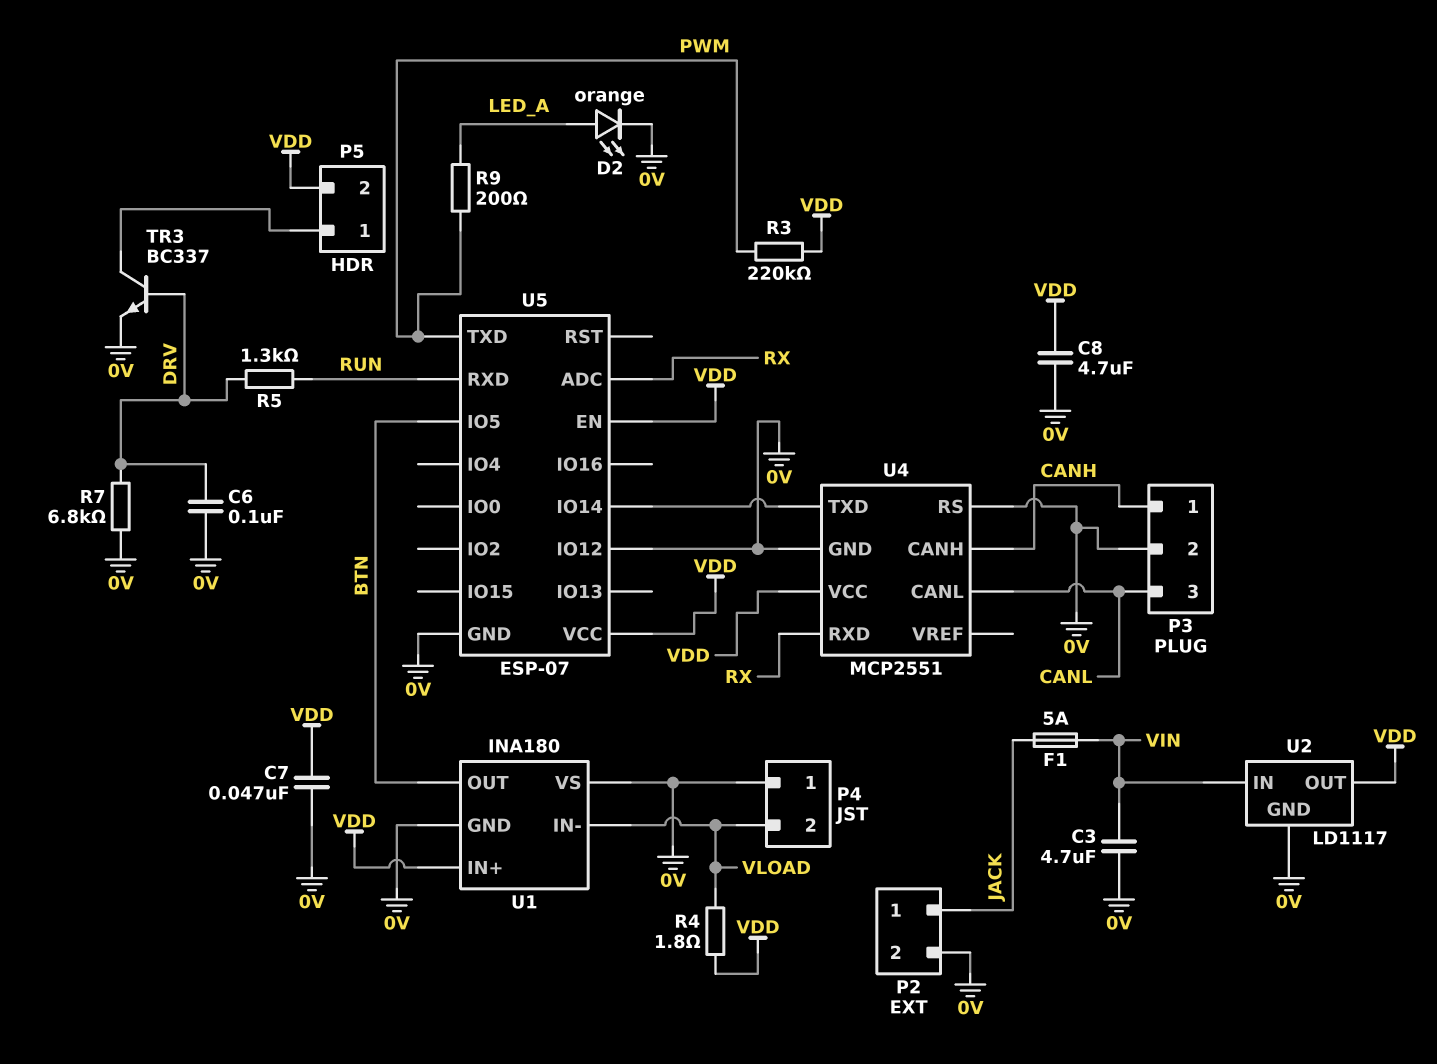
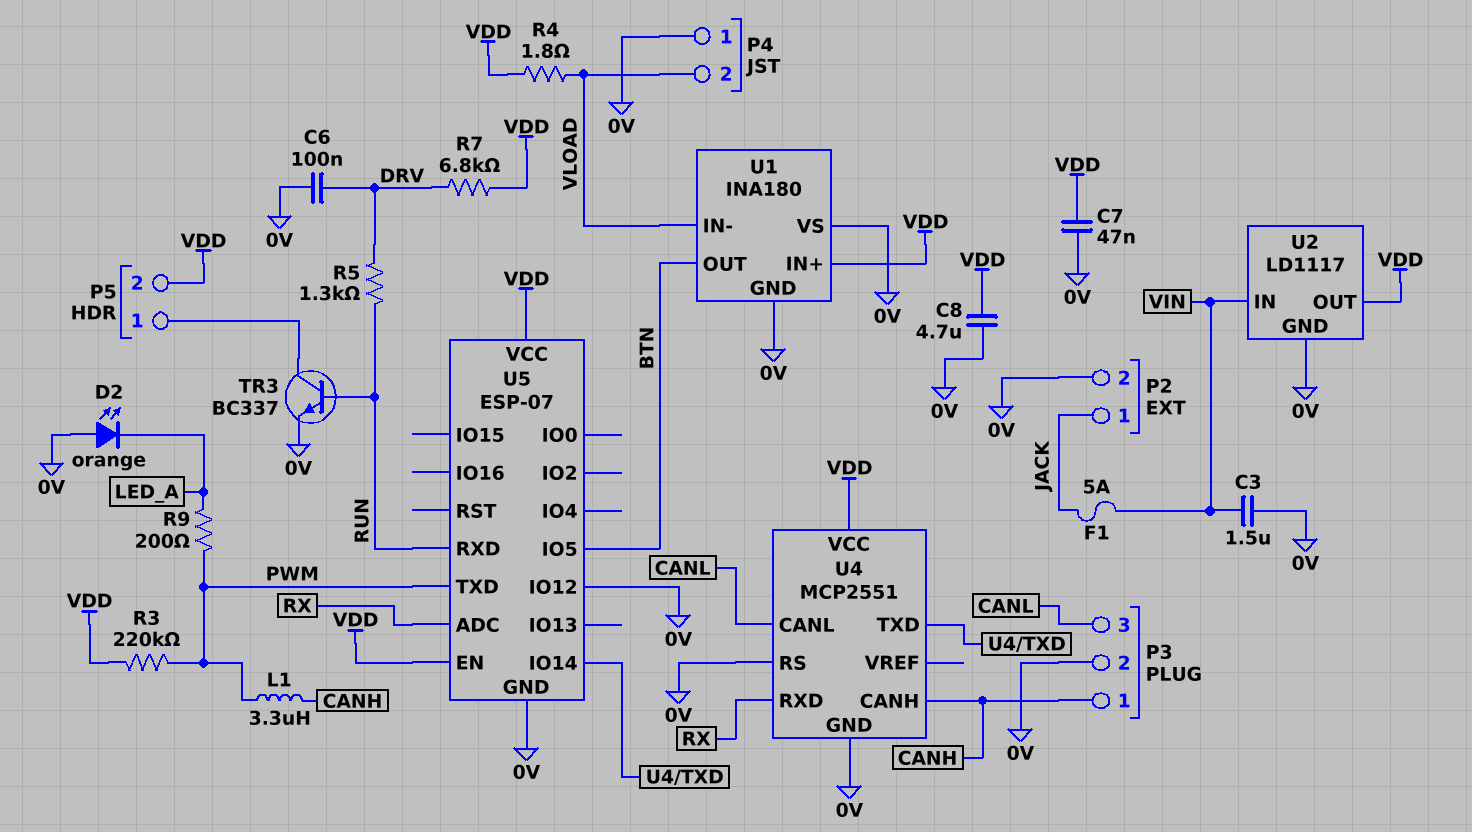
C3: 4.7uF (0V, VIN) -> 1.5uF (0V, VIN)
D2: LED orange (A LED_A, K 0V) -> LED orange (A 0V, K LED_A)
L1: none -> 3.3uH (CANH, PWM)
R7: 6.8k (0V, DRV) -> 6.8k (DRV, VDD)
TR3: NPN BC337 (B DRV, C P5/1, E 0V) -> NPN BC337 (B RUN, C P5/1, E 0V)

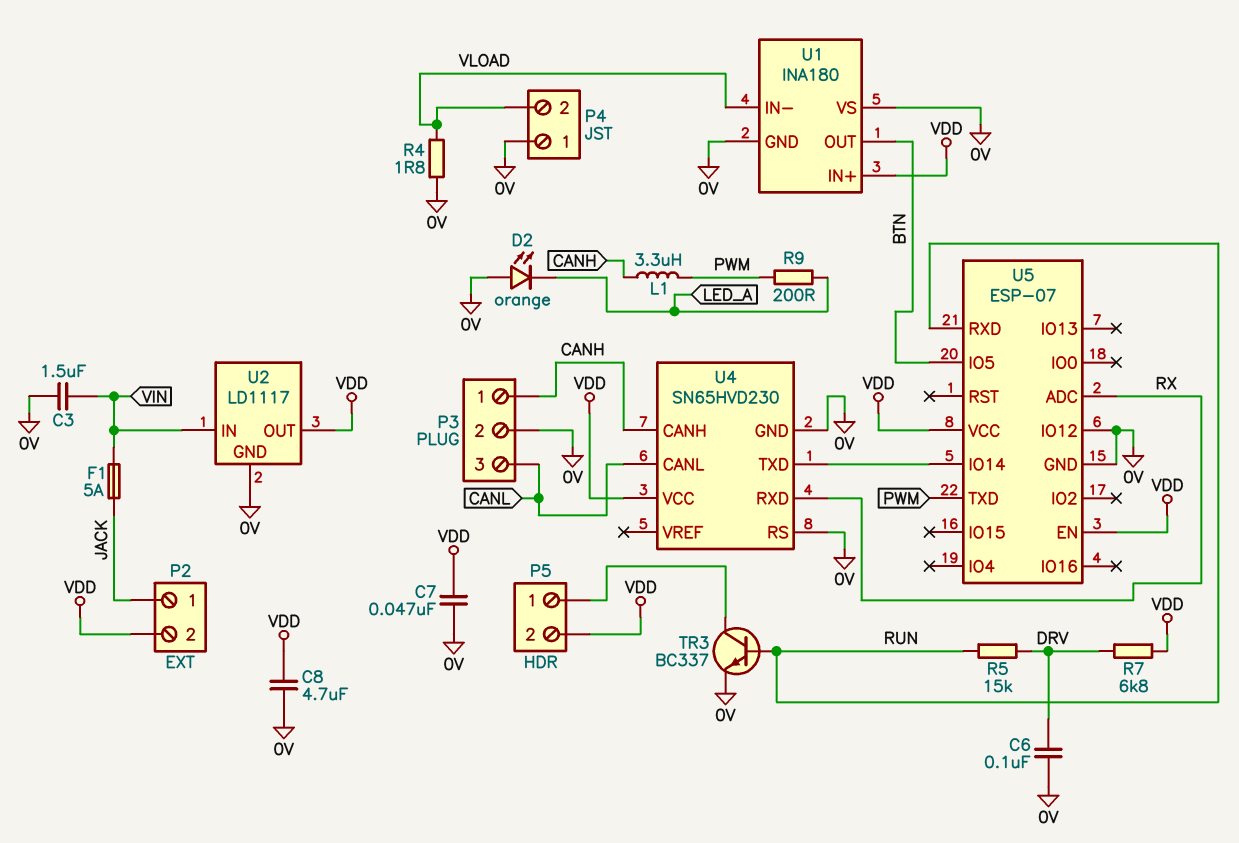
P2 pin 2: 0V -> VDD
R3: 220k (PWM, VDD) -> none
R4: 1.8 (VDD, VLOAD) -> 1.8 (0V, VLOAD)
R5: 1.3k (DRV, RUN) -> 15k (DRV, RUN)
U4: MCP2551 -> SN65HVD230

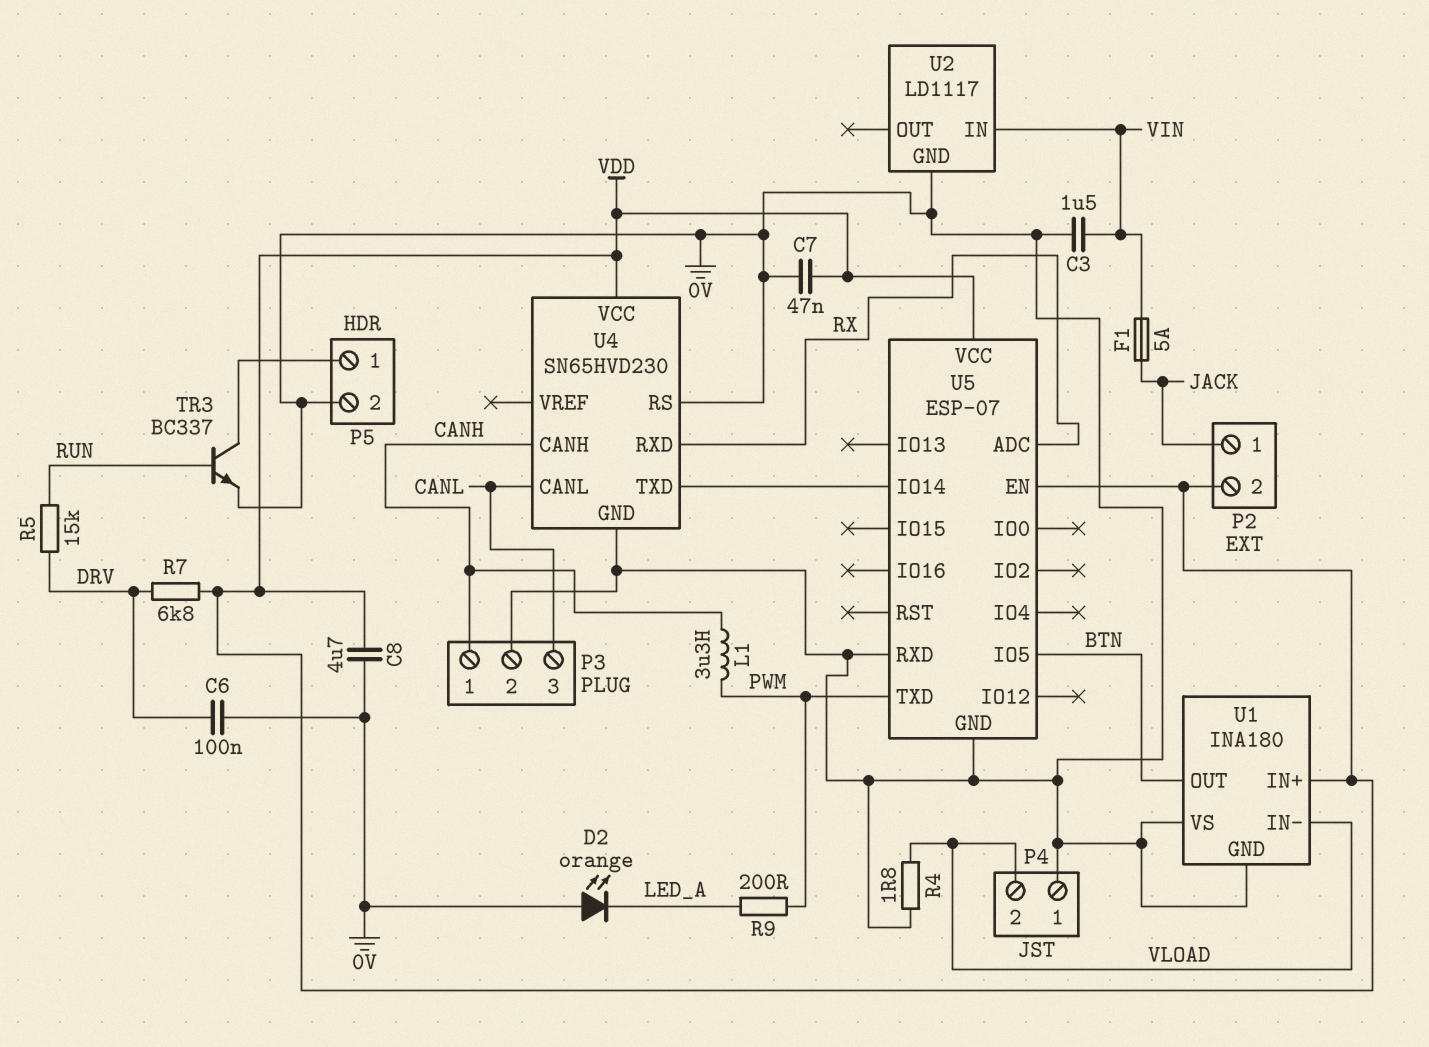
P5 pin 2: VDD -> 0V
U2 pin OUT: VDD -> none
U5 pin IO12: 0V -> none
U5 pin RXD: RUN -> 0V

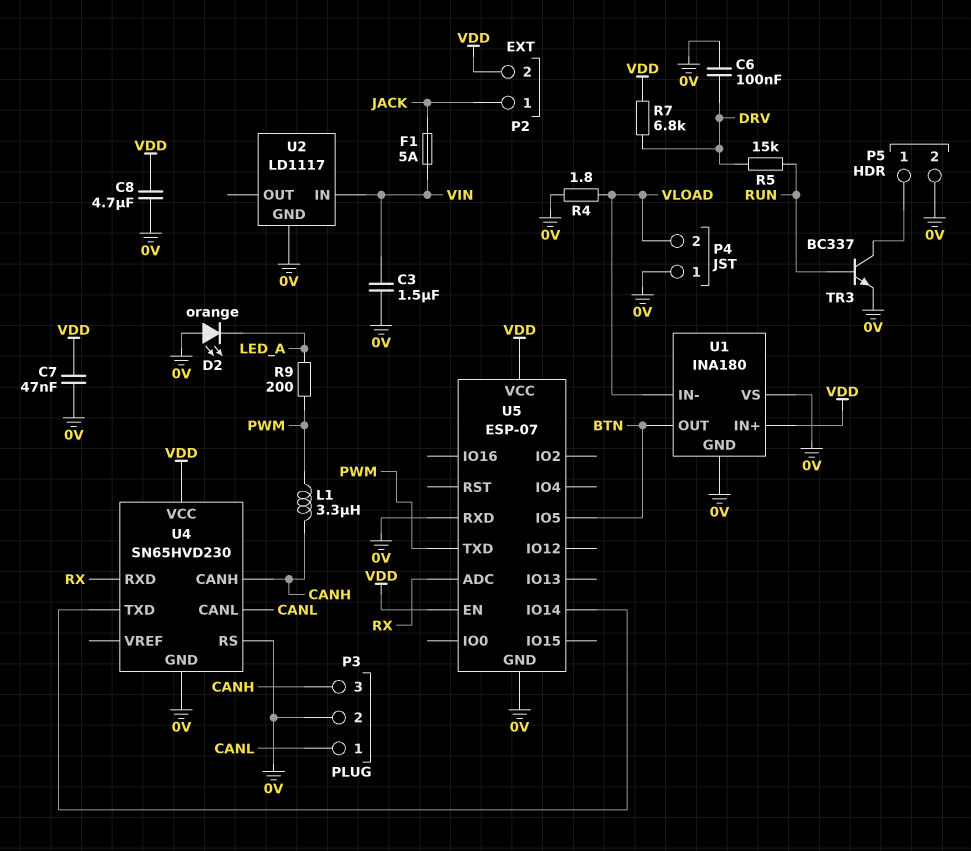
P3 pin 1: CANH -> CANL
P3 pin 3: CANL -> CANH

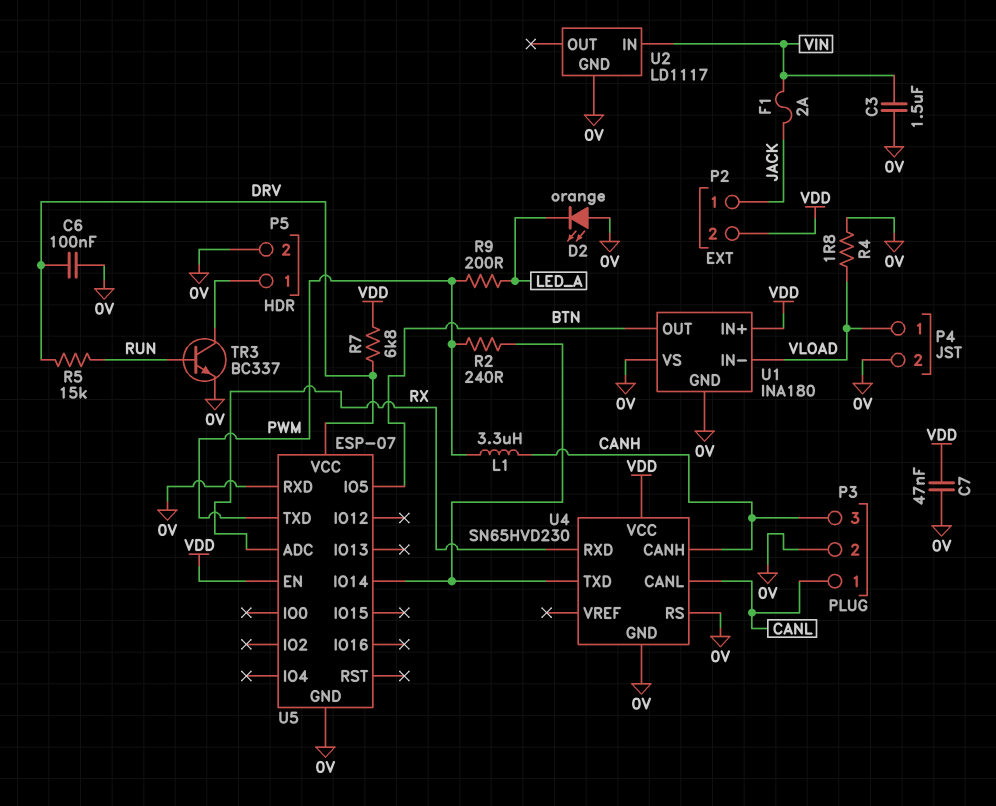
C8: 4.7uF (0V, VDD) -> none
F1: 5A (JACK, VIN) -> 2A (JACK, VIN)
P4 pin 1: 0V -> VLOAD
P4 pin 2: VLOAD -> 0V
R2: none -> 240 (PWM, U4/TXD)
U5 pin VCC: VDD -> DRV

